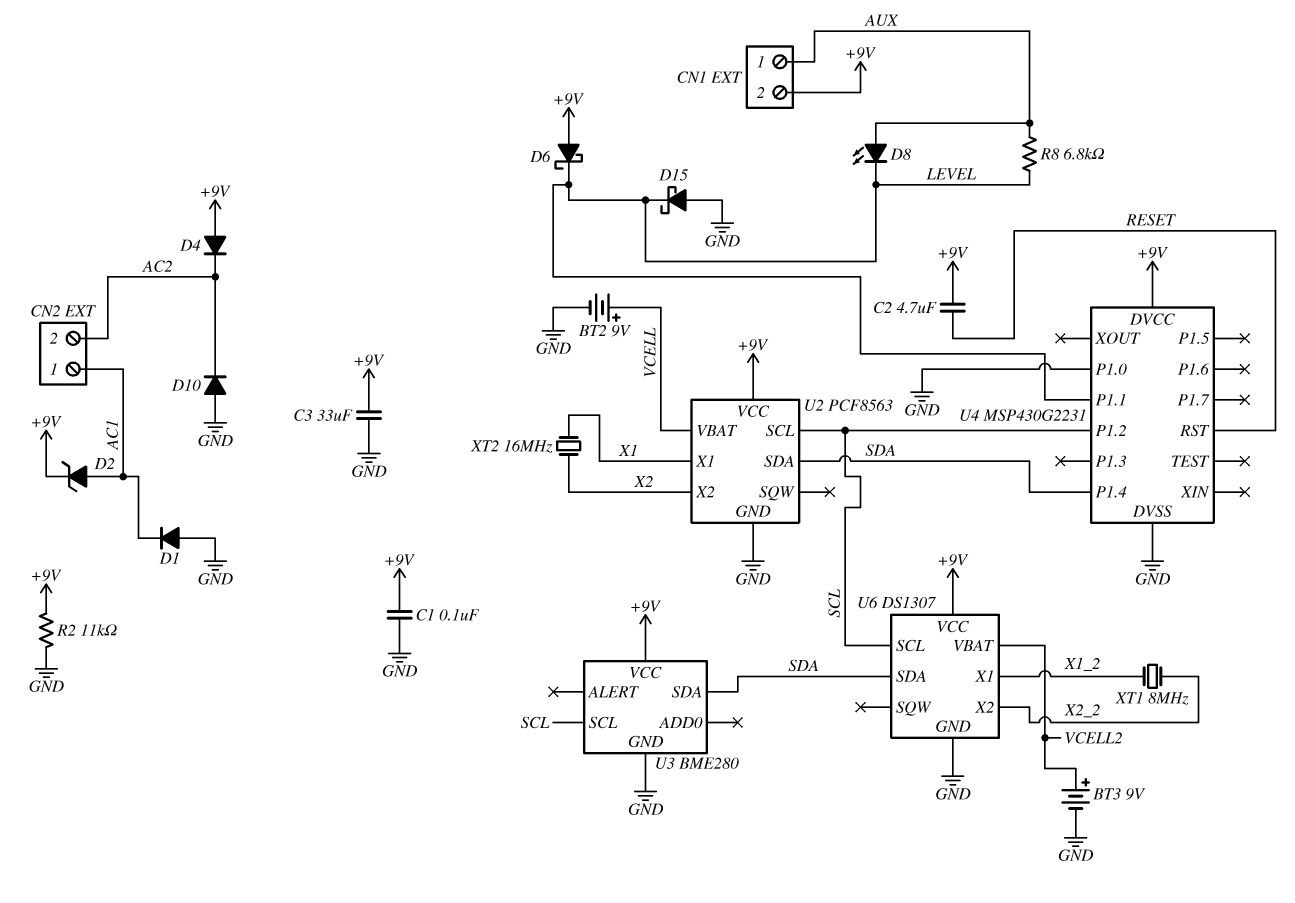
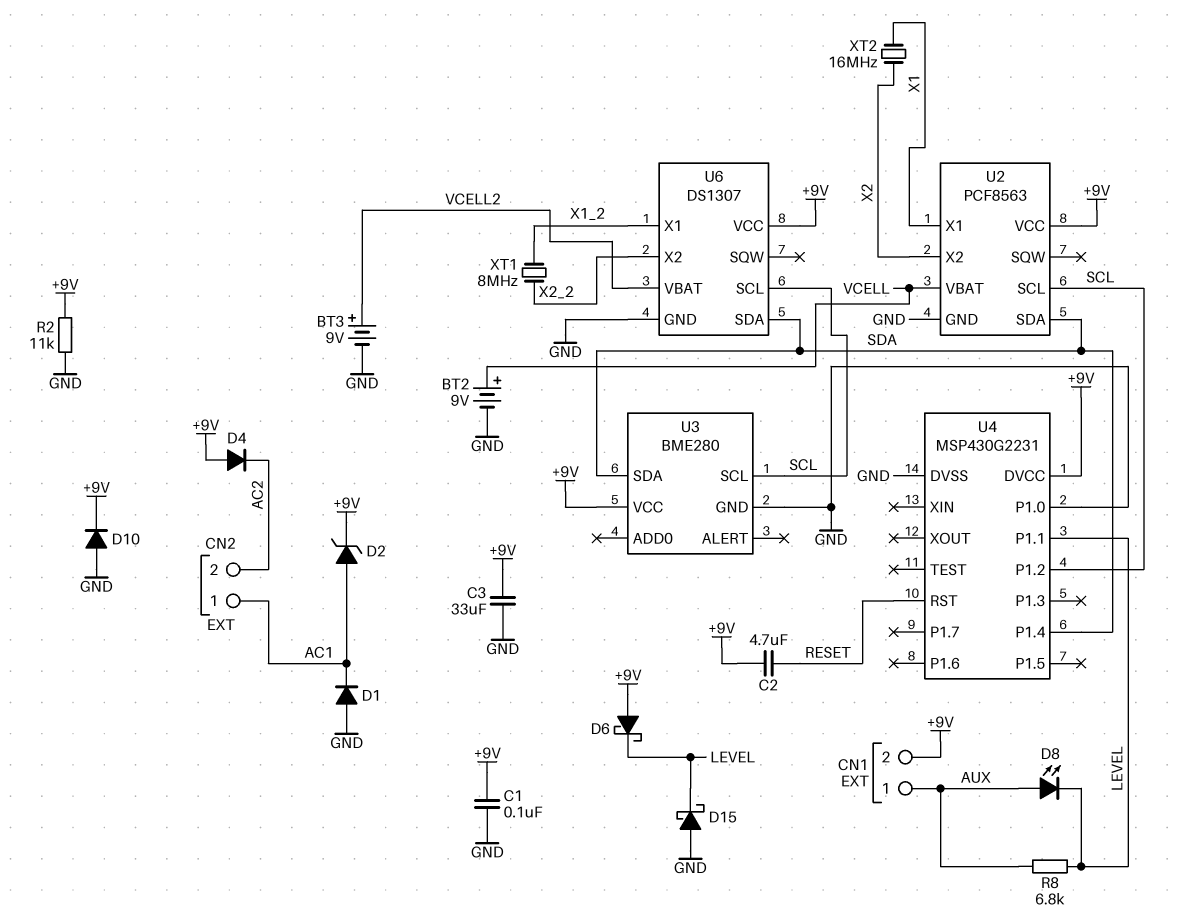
D10: diode (A GND, K AC2) -> diode (A GND, K +9V)

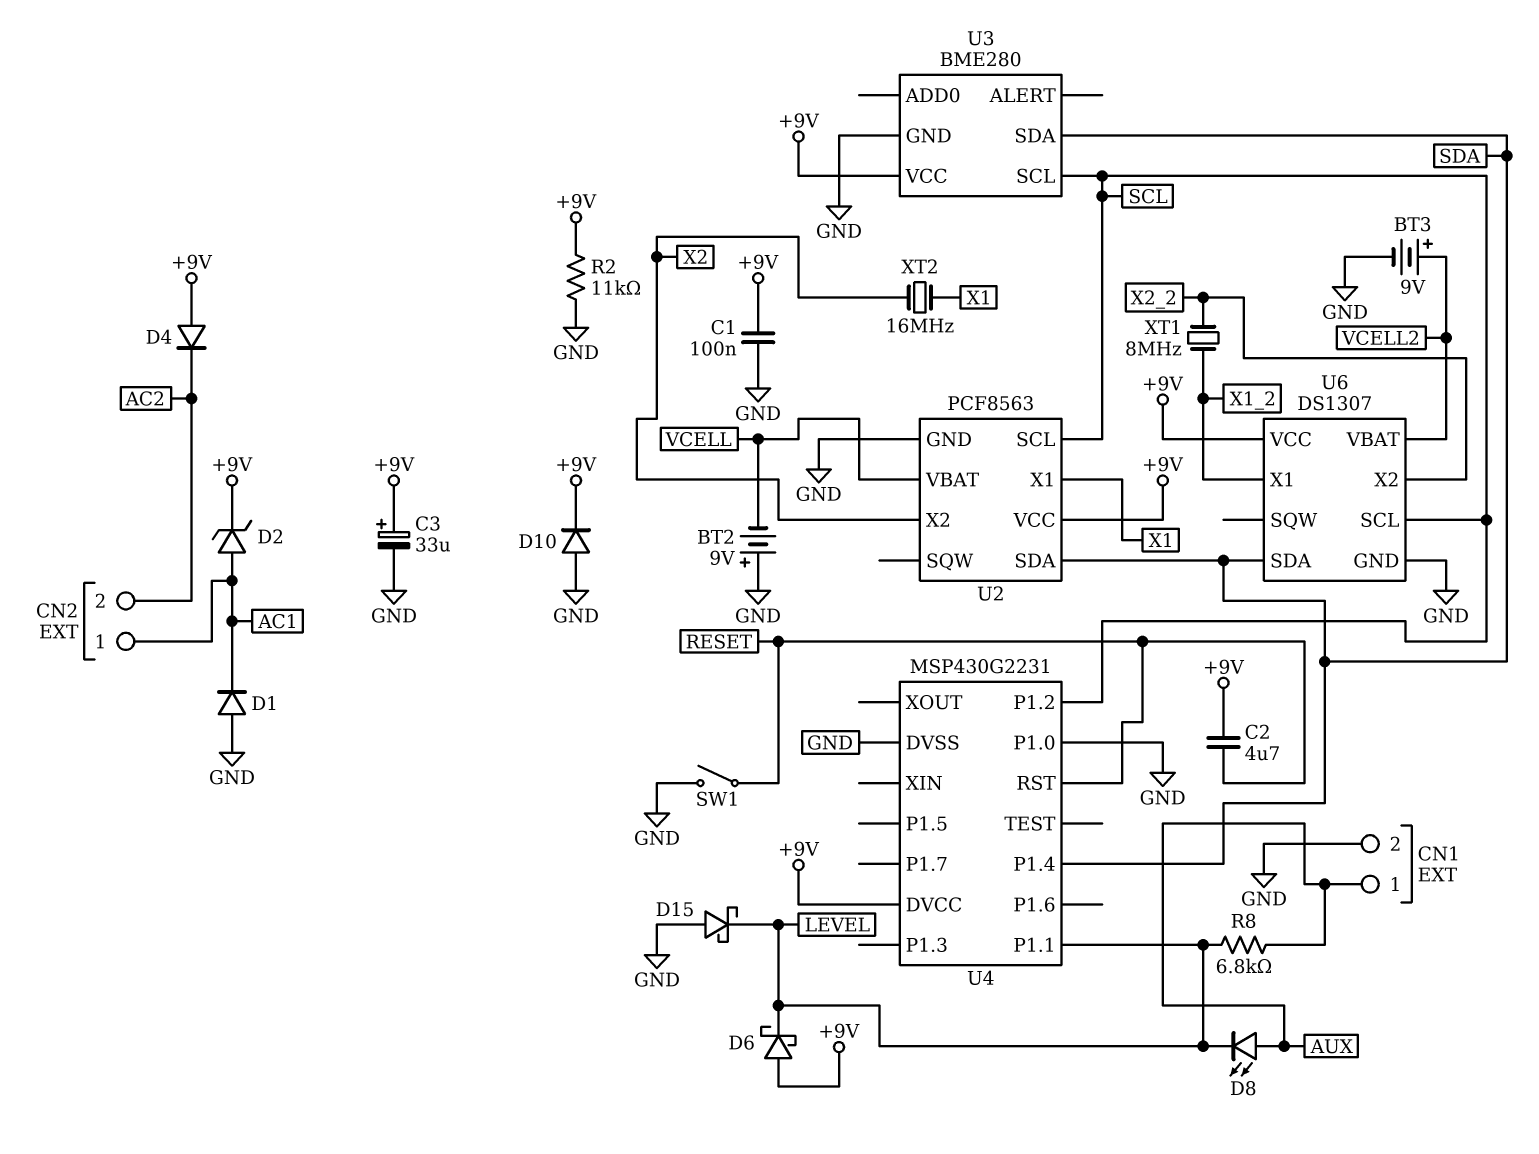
BT2: 9V (plus VCELL, minus GND) -> 9V (plus GND, minus VCELL)
C3: 33uF (+9V, GND) -> 33uF (plus +9V, minus GND)
CN1 pin 2: +9V -> GND
SW1: none -> switch (GND, RESET)

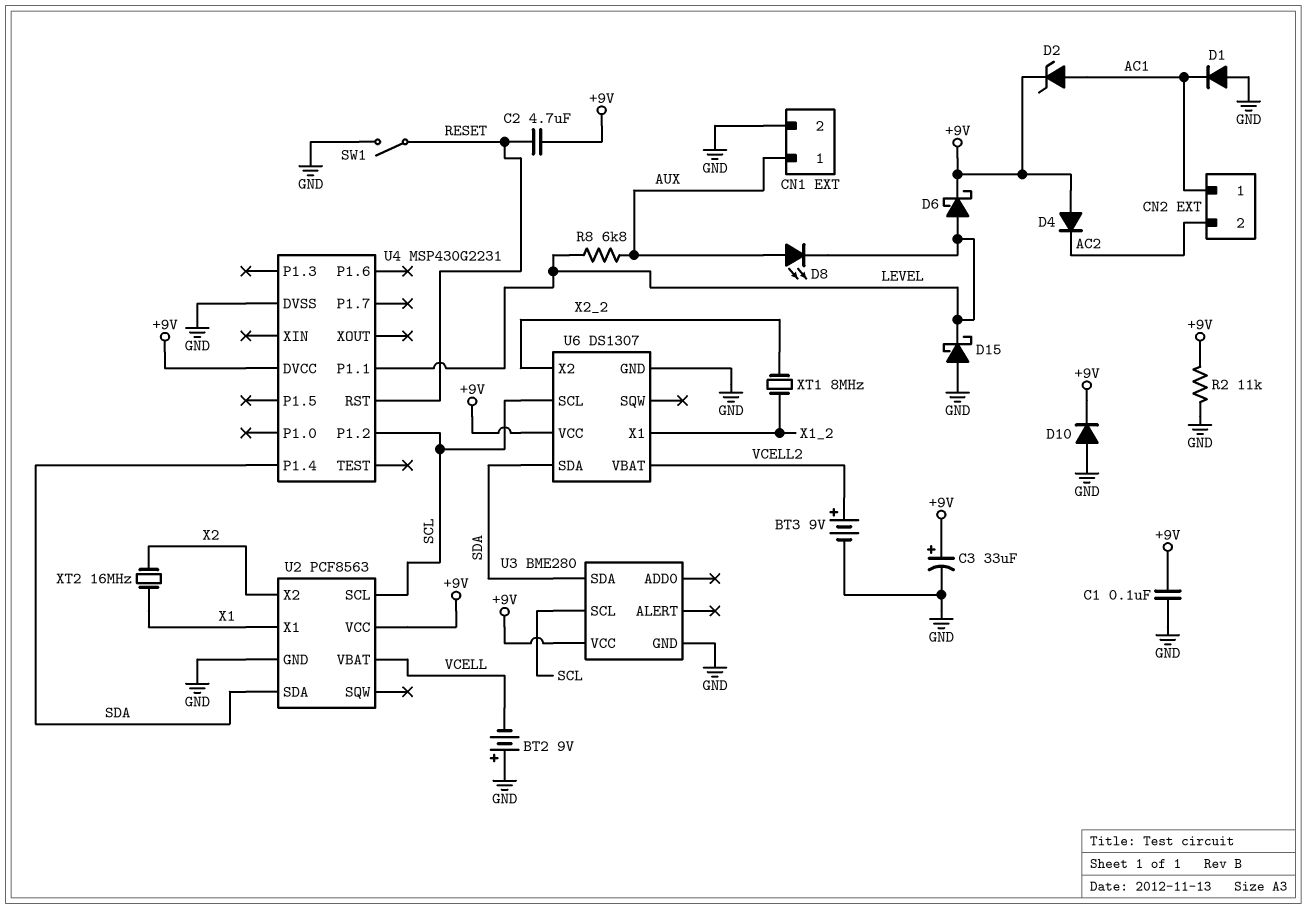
D6: schottky (A +9V, K LEVEL) -> schottky (A LEVEL, K +9V)
U4 pin P1.0: GND -> none

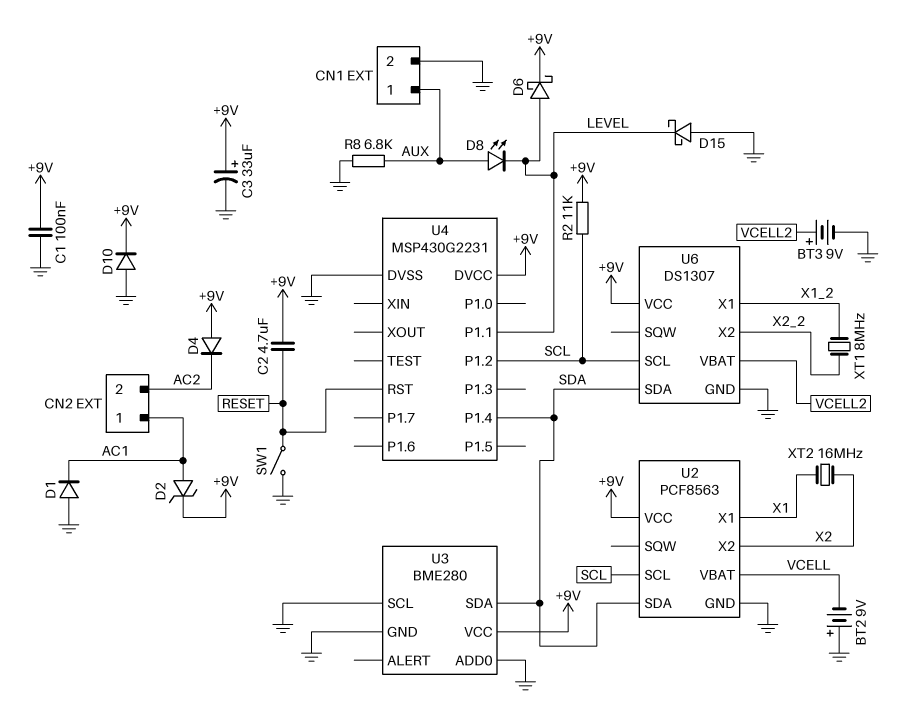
R2: 11k (+9V, GND) -> 11k (+9V, SCL)
R8: 6.8k (AUX, LEVEL) -> 6.8k (AUX, GND)
U3 pin ADD0: none -> GND
U3 pin SCL: SCL -> GND

